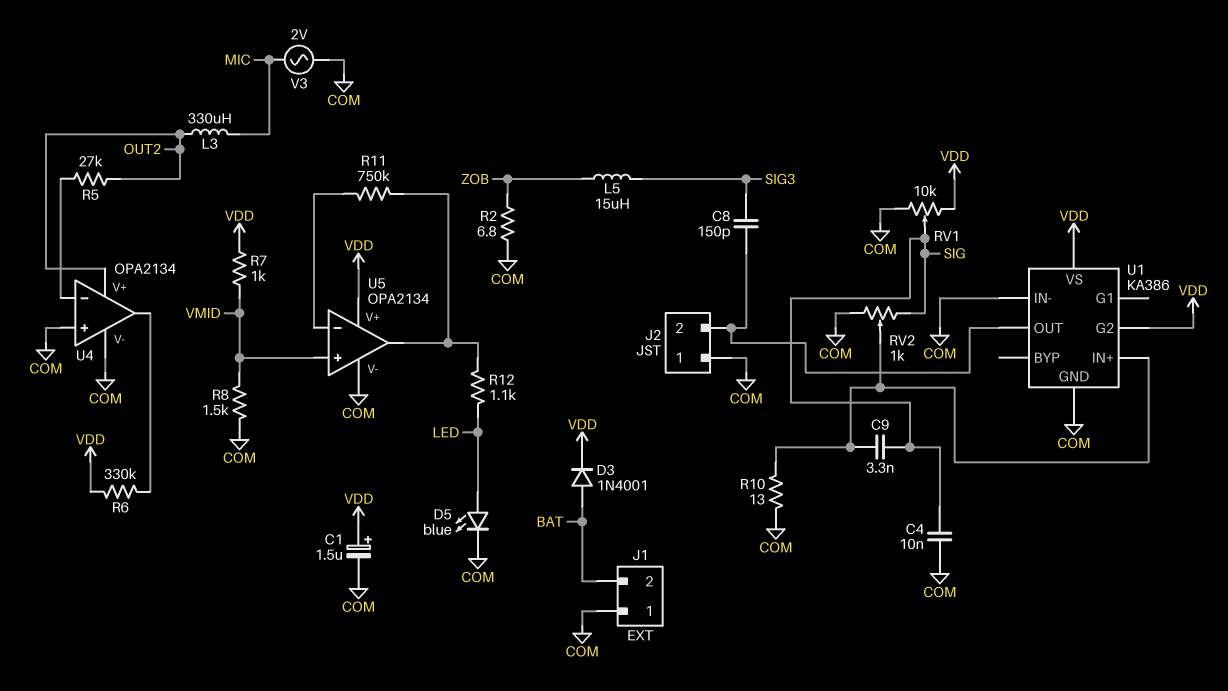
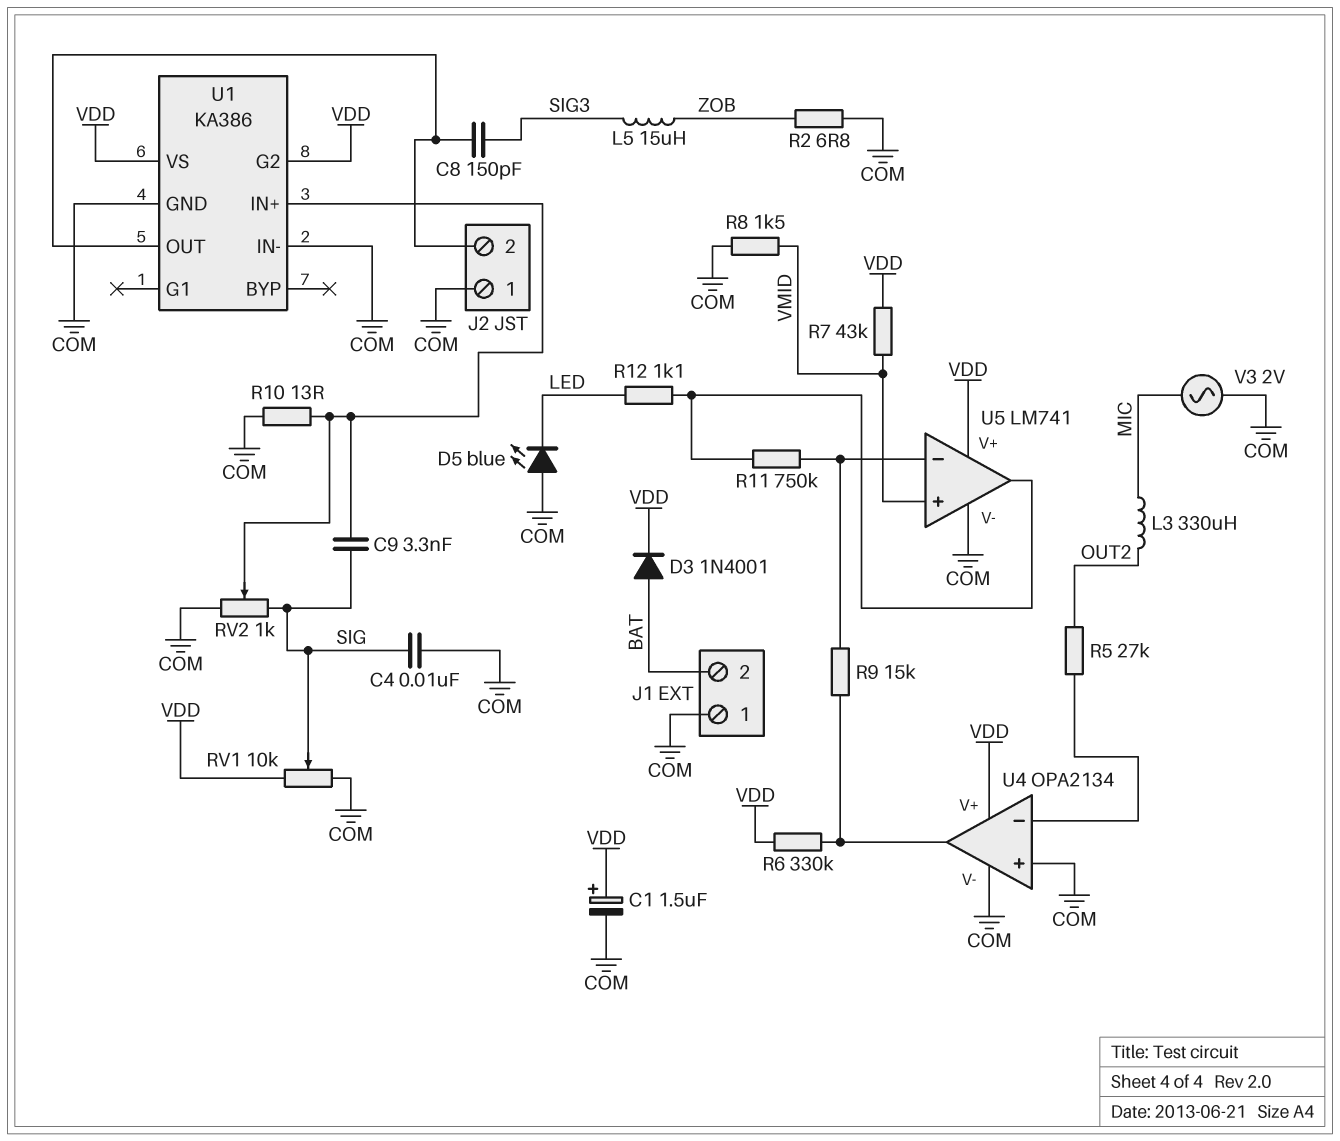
D5: LED blue (A LED, K COM) -> LED blue (A COM, K LED)
R7: 1k (VDD, VMID) -> 43k (VDD, VMID)
R9: none -> 15k (U4/out, U5/in-)
U4 pin V+: OUT2 -> VDD
U5: OPA2134 -> LM741

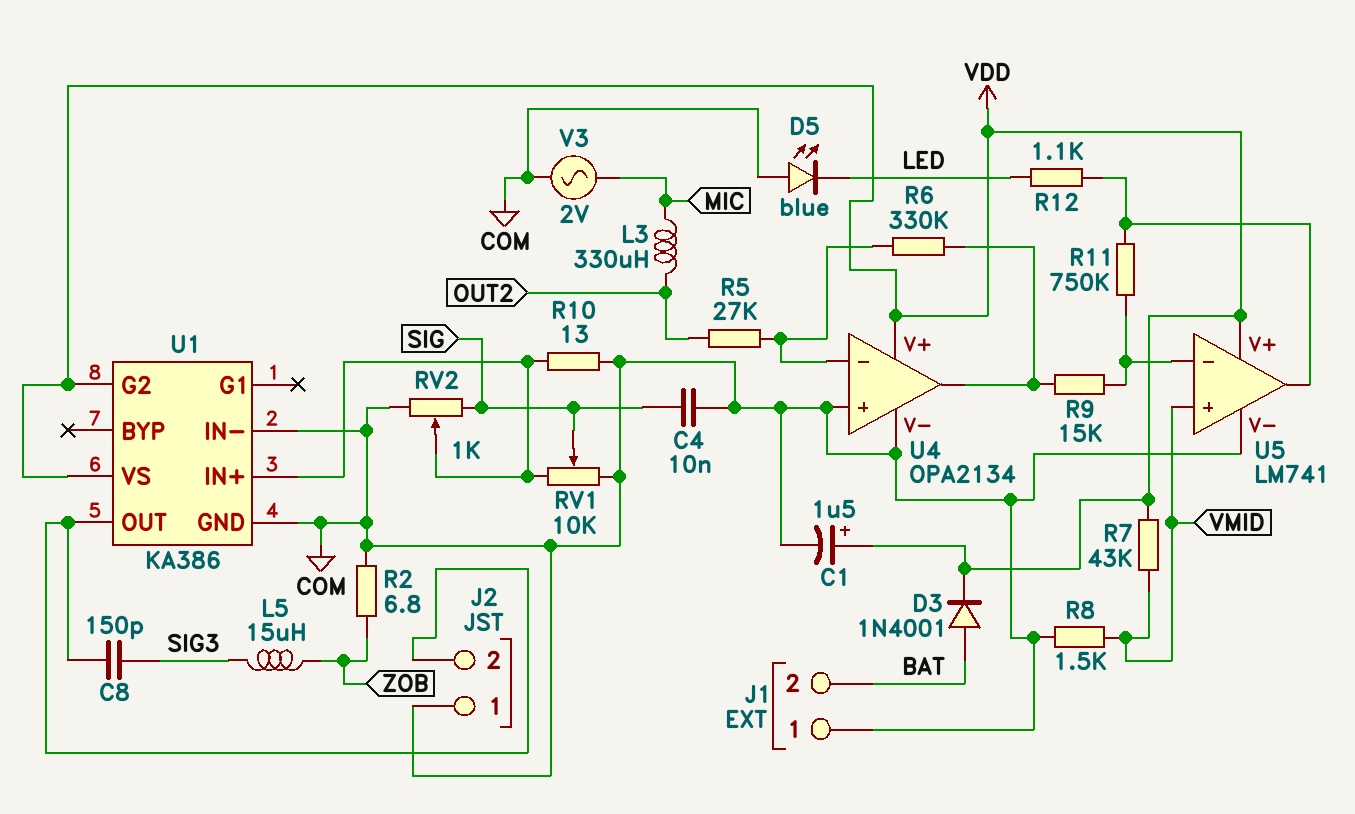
C9: 3.3nF (SIG, U1/IN+) -> none
R6: 330k (U4/out, VDD) -> 330k (U4/in-, U4/out)
RV1: 10k (COM, VDD, wiper SIG) -> 10k (COM, U1/IN+, wiper SIG)

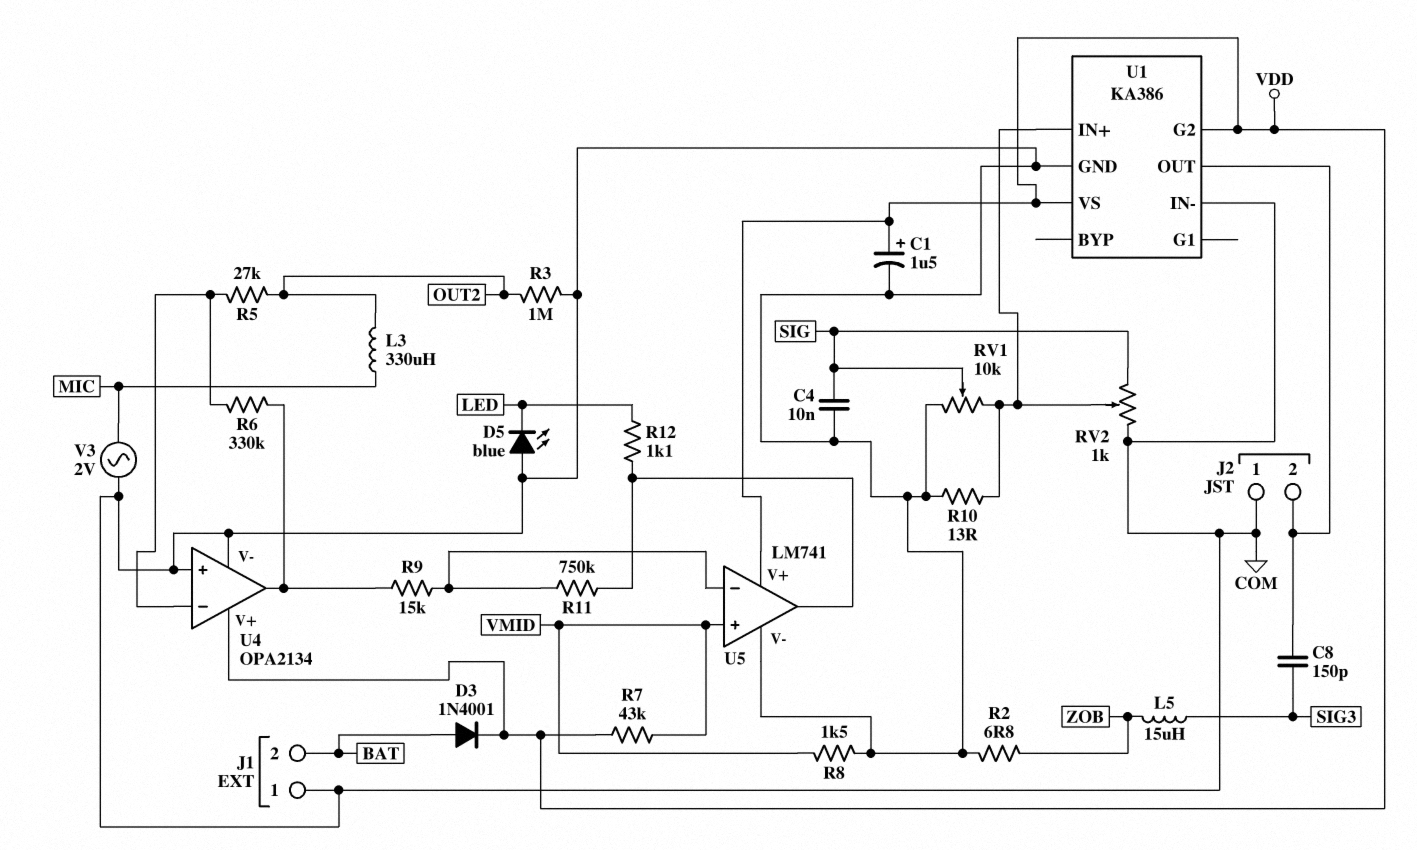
R3: none -> 1M (COM, OUT2)

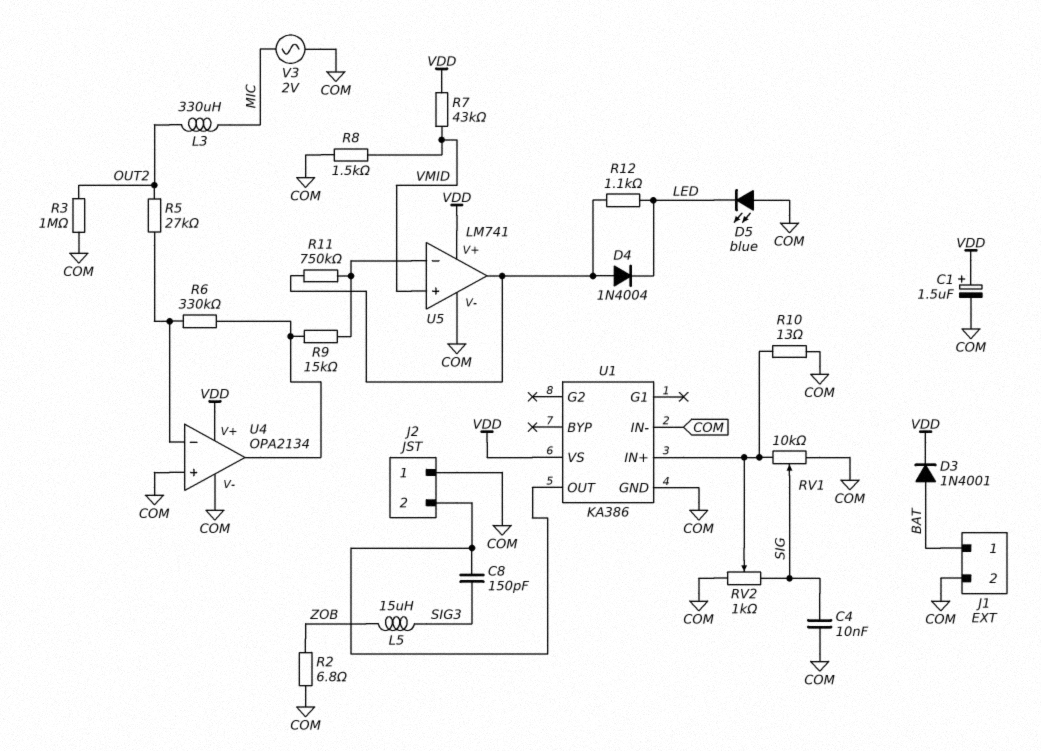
D4: none -> diode 1N4004 (A U5/out, K LED)
J1 pin 1: COM -> BAT
J1 pin 2: BAT -> COM
U1 pin G2: VDD -> none

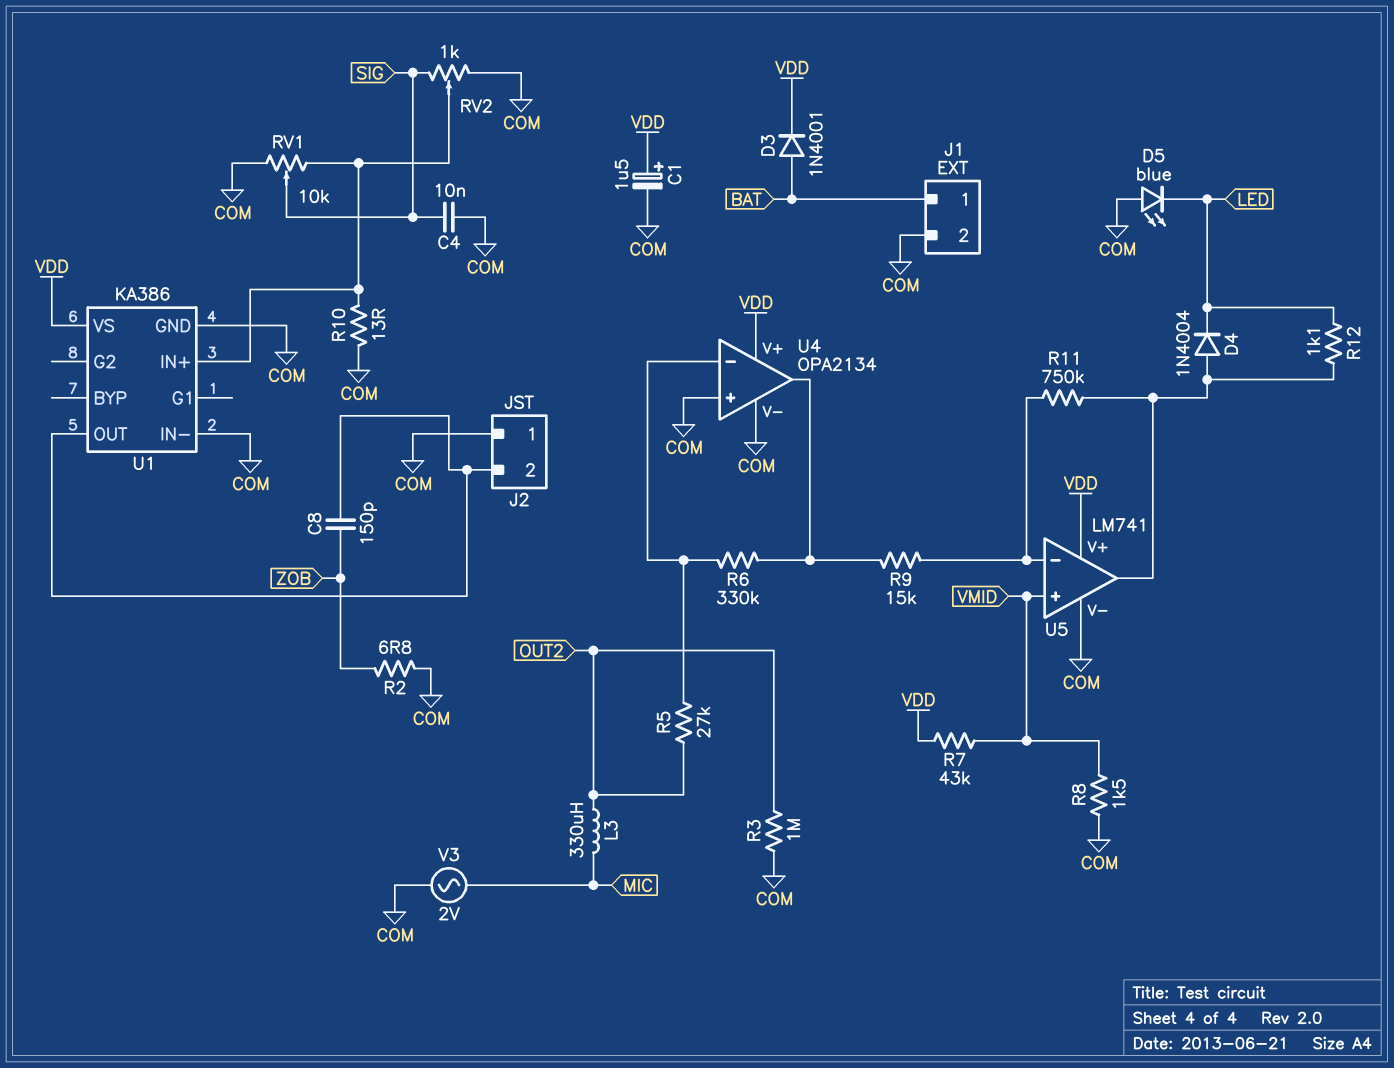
C8: 150pF (J2/2, SIG3) -> 150pF (J2/2, ZOB)
L5: 15uH (SIG3, ZOB) -> none

